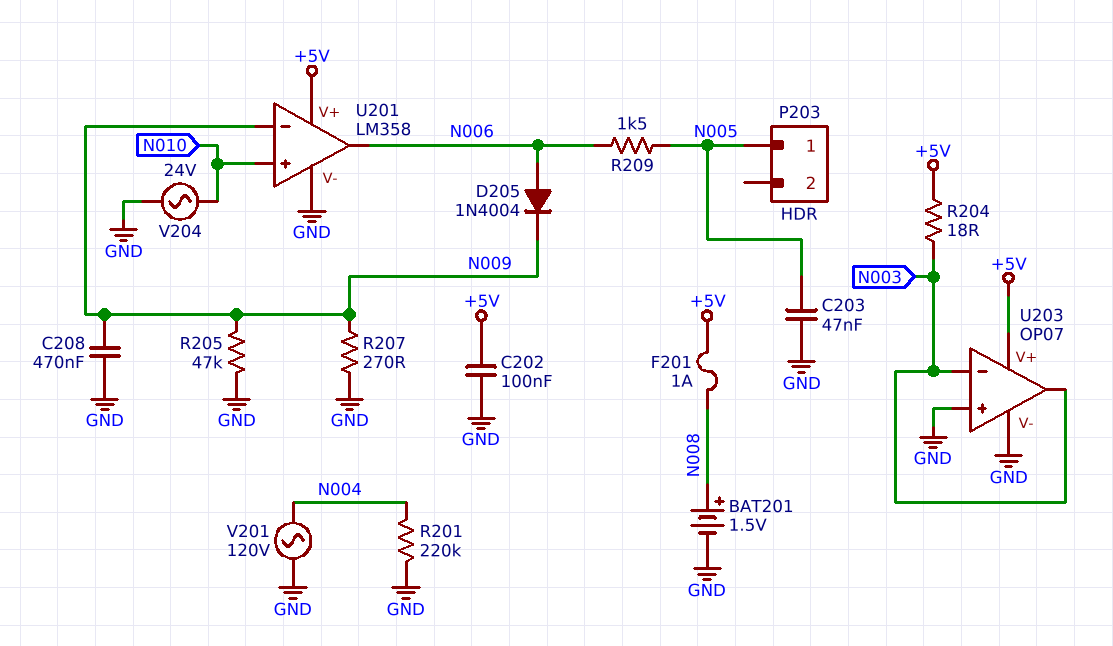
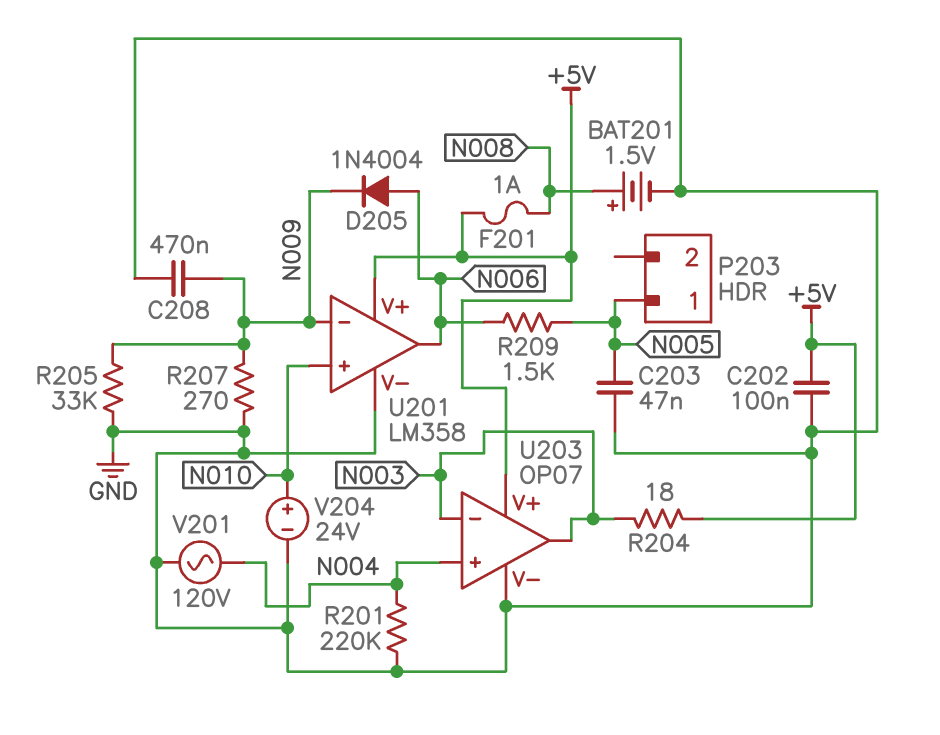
R205: 47k (GND, N009) -> 33k (GND, N009)
U203 pin in+: GND -> N004
V204: AC 24V (GND, N010) -> 24V (plus N010, minus GND)

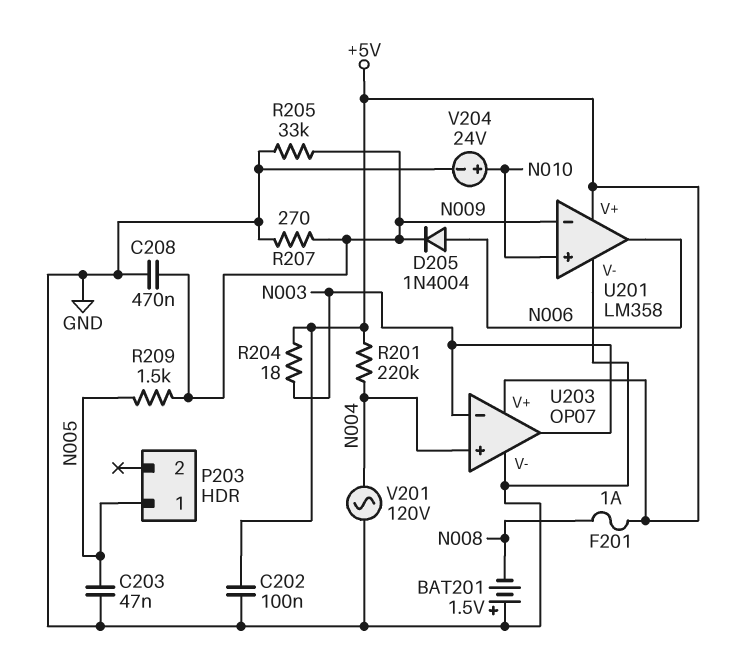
BAT201: 1.5V (plus N008, minus GND) -> 1.5V (plus GND, minus N008)
R201: 220k (GND, N004) -> 220k (+5V, N004)
R209: 1.5k (N005, N006) -> 1.5k (N005, N009)

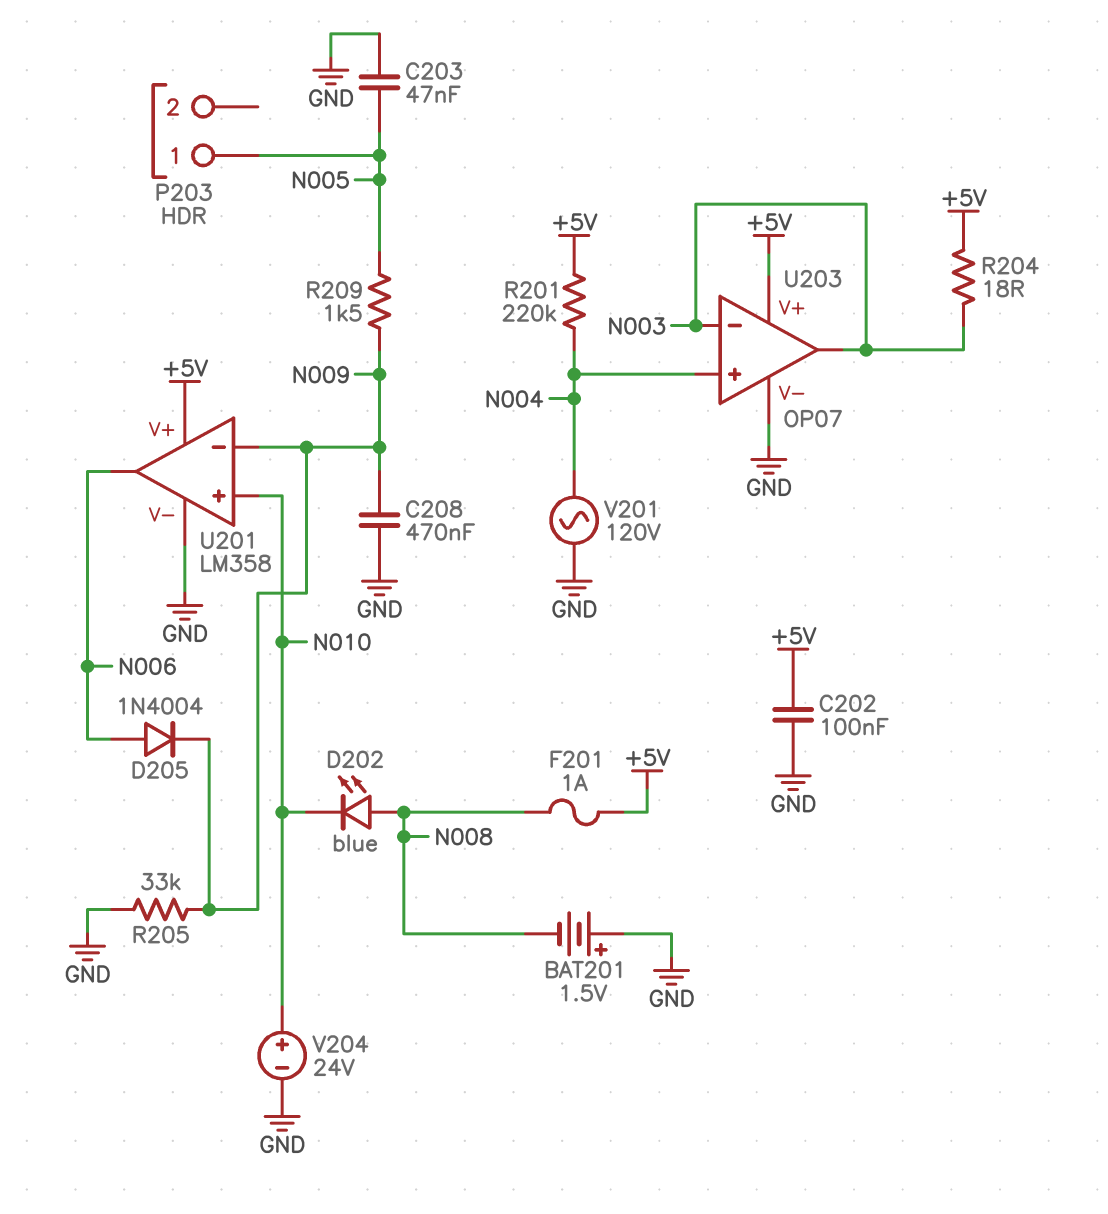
D202: none -> LED blue (A N008, K N010)
R207: 270 (GND, N009) -> none

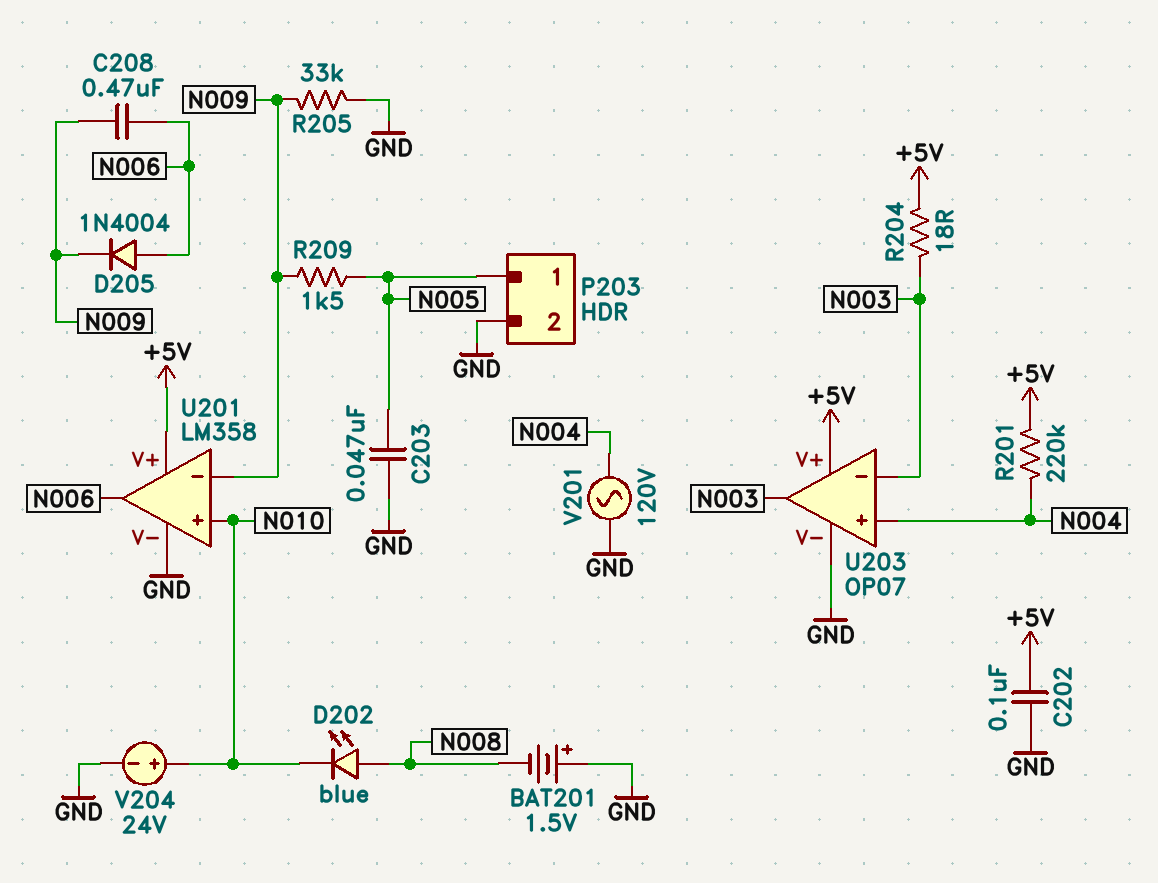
C208: 470nF (GND, N009) -> 470nF (N006, N009)
F201: 1A (+5V, N008) -> none
P203 pin 2: none -> GND

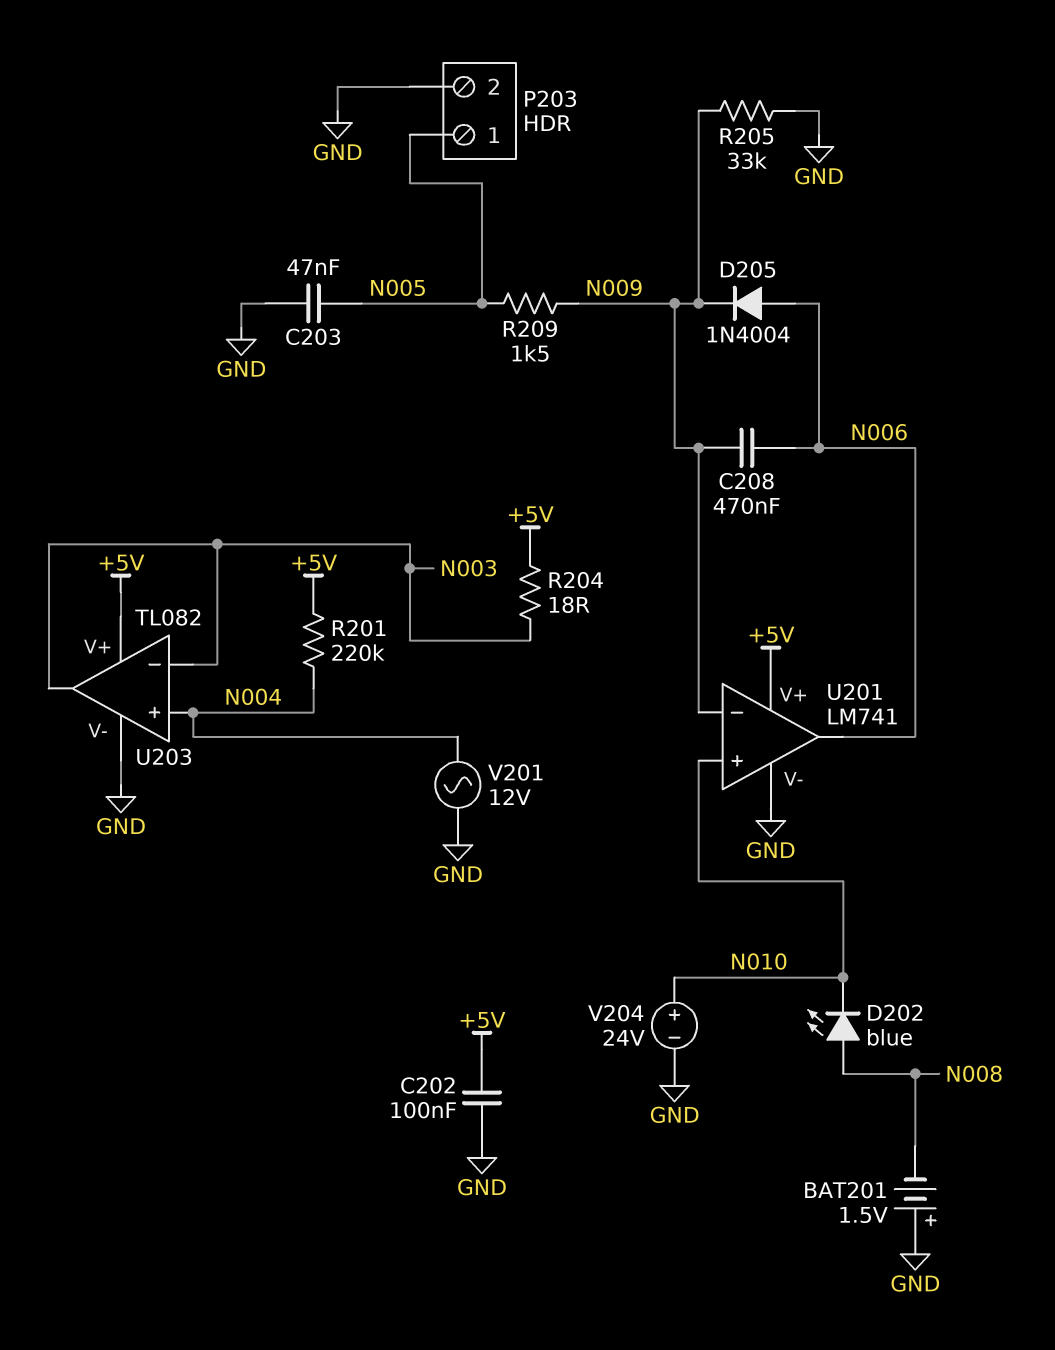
U201: LM358 -> LM741
U203: OP07 -> TL082
V201: AC 120V (GND, N004) -> AC 12V (GND, N004)

